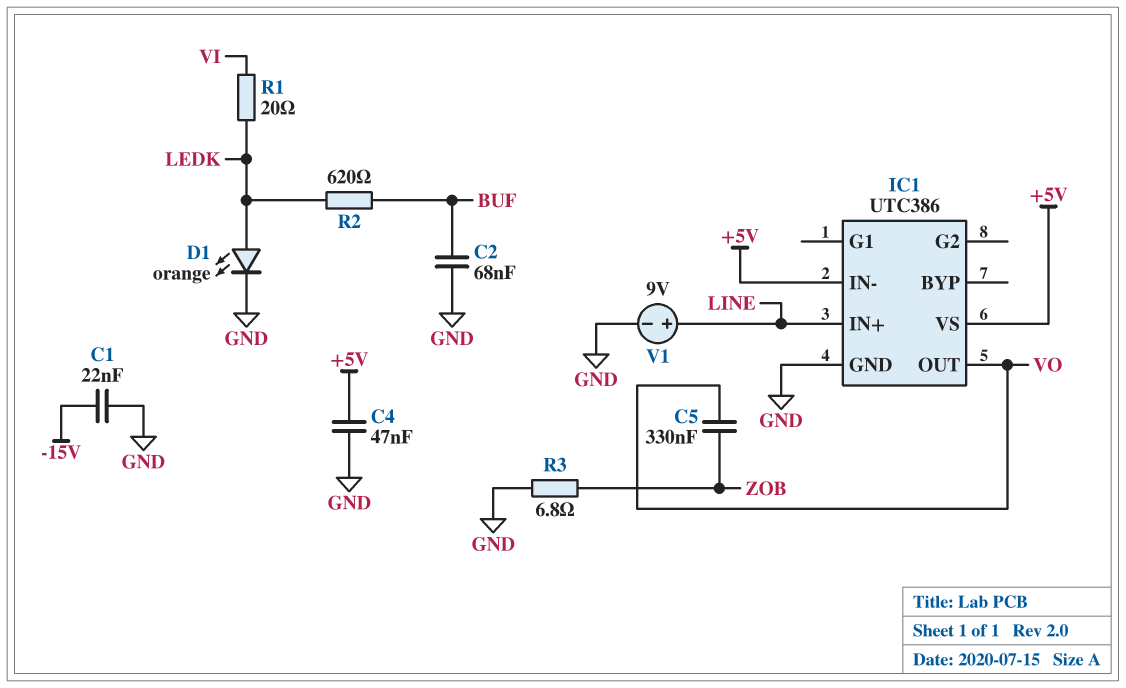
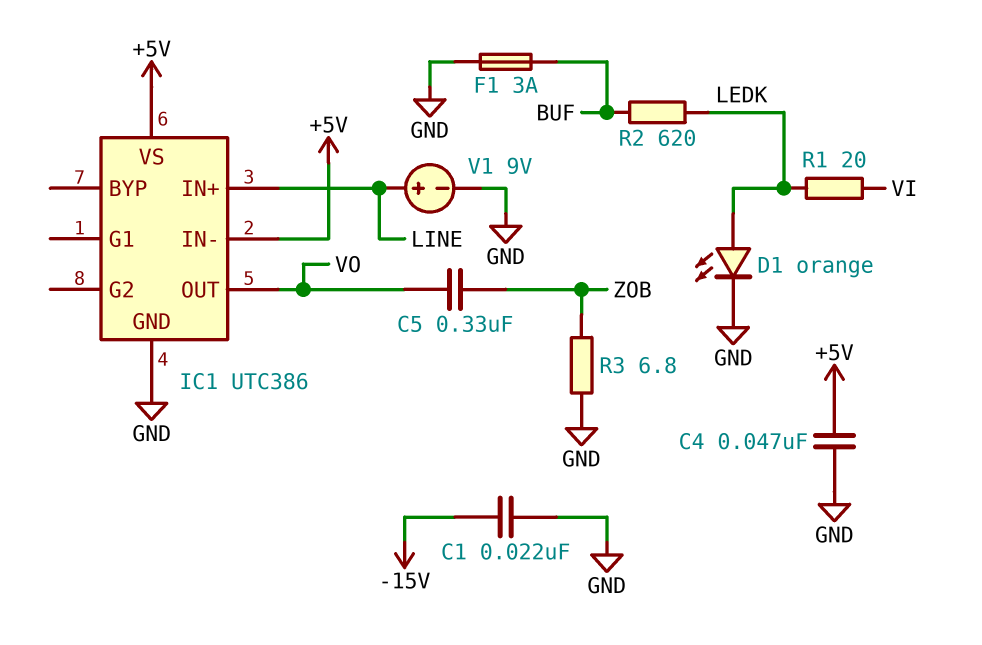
C2: 68nF (BUF, GND) -> none
F1: none -> 3A (BUF, GND)

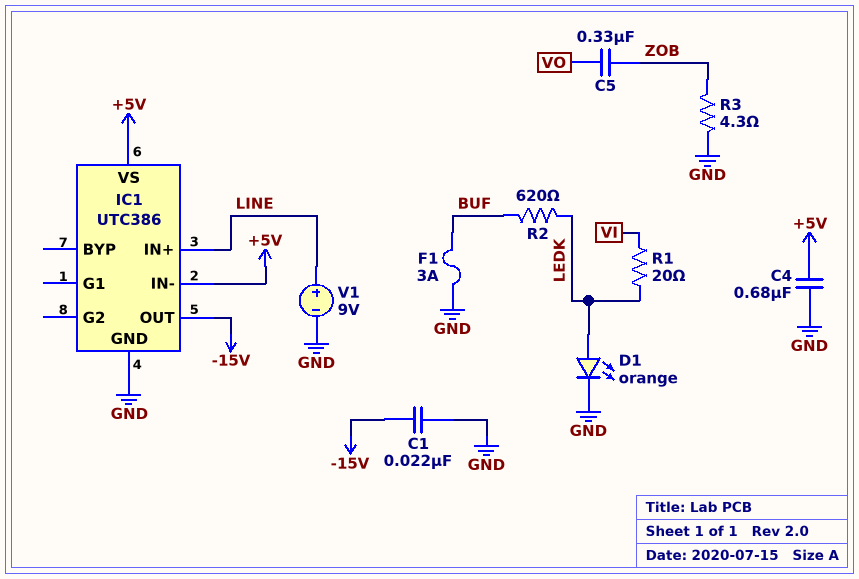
C4: 47nF (+5V, GND) -> 680nF (+5V, GND)
IC1 pin OUT: VO -> -15V
R3: 6.8 (GND, ZOB) -> 4.3 (GND, ZOB)

